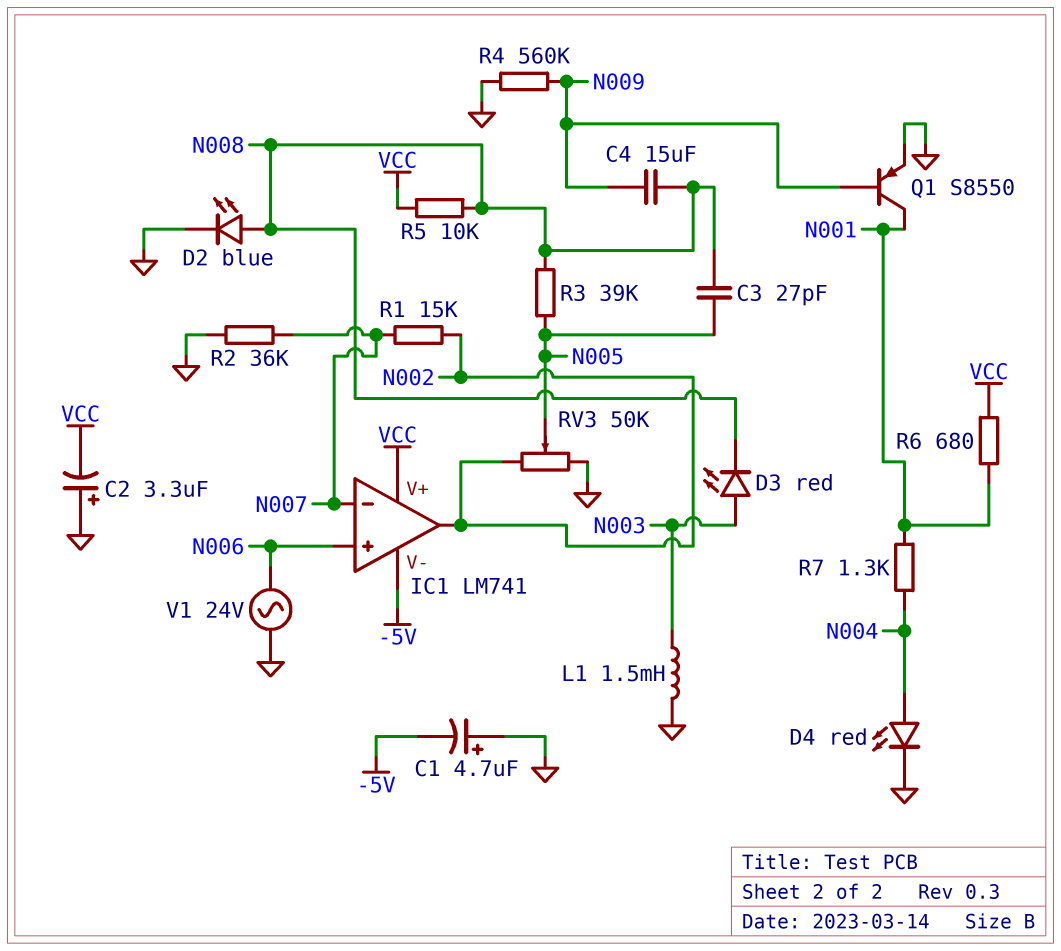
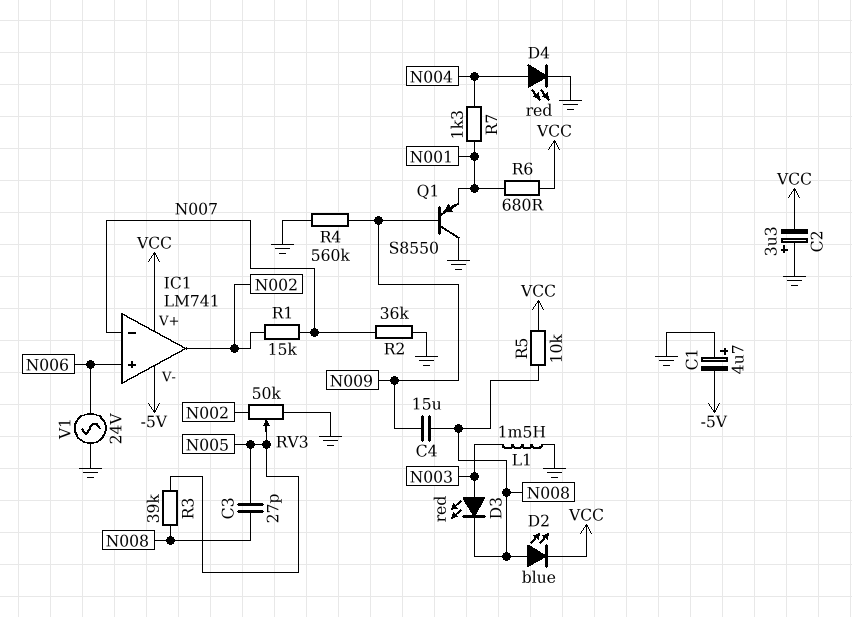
D2: LED blue (A N008, K GND) -> LED blue (A N008, K VCC)
Q1: PNP S8550 (B N009, C N001, E GND) -> PNP S8550 (B N009, C GND, E N001)

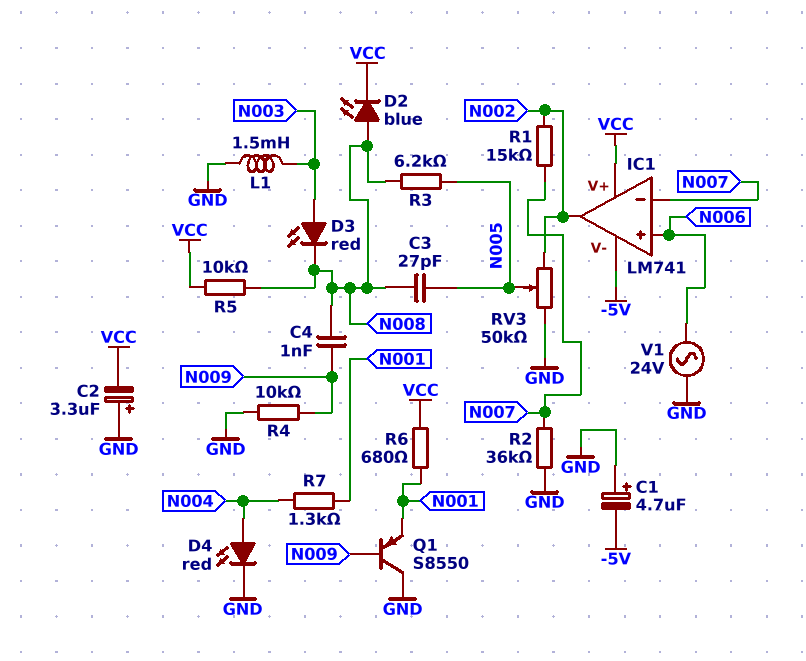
C4: 15uF (N008, N009) -> 1nF (N008, N009)
R3: 39k (N005, N008) -> 6.2k (N005, N008)
R4: 560k (GND, N009) -> 10k (GND, N009)

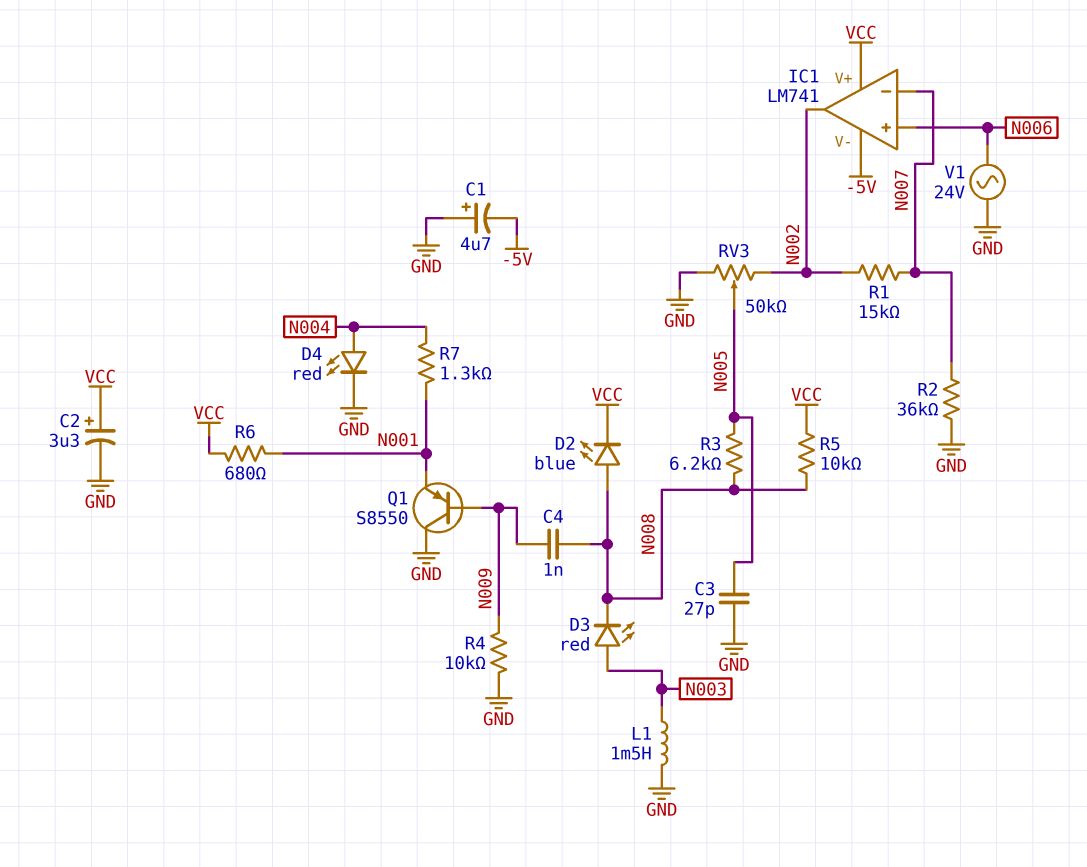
C2: 3.3uF (plus GND, minus VCC) -> 3.3uF (plus VCC, minus GND)
C3: 27pF (N005, N008) -> 27pF (GND, N005)

